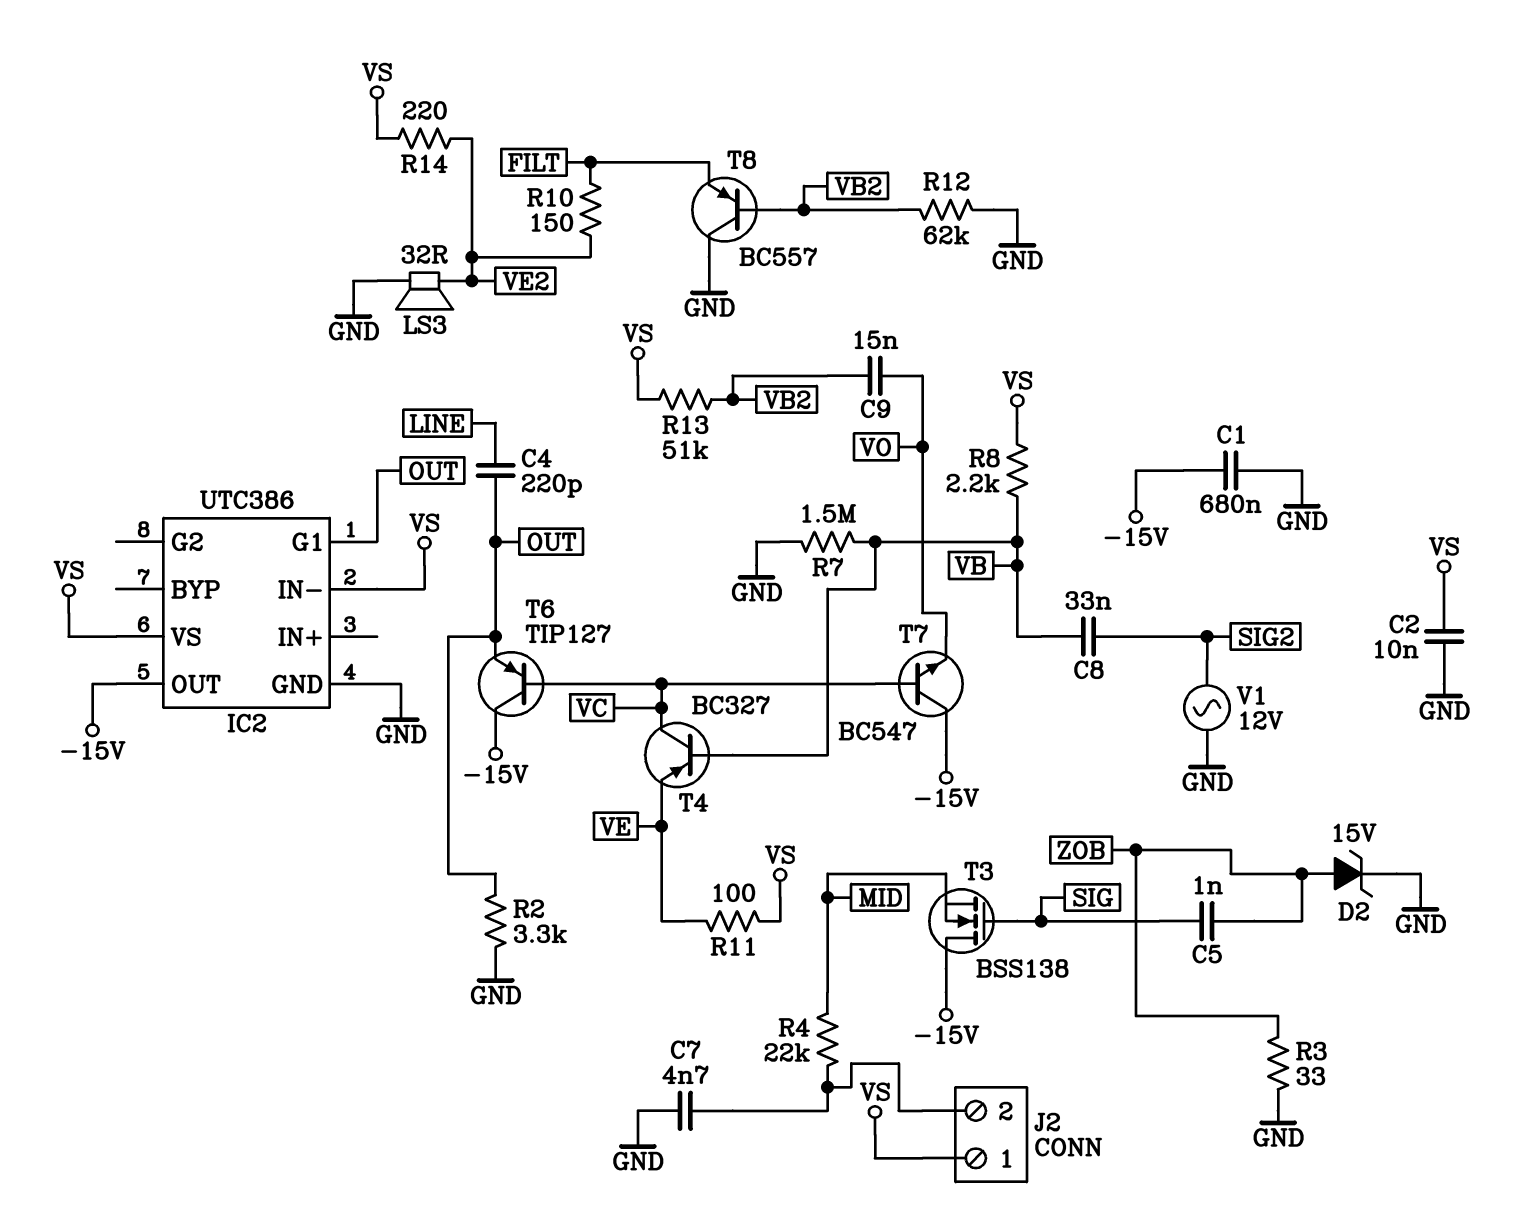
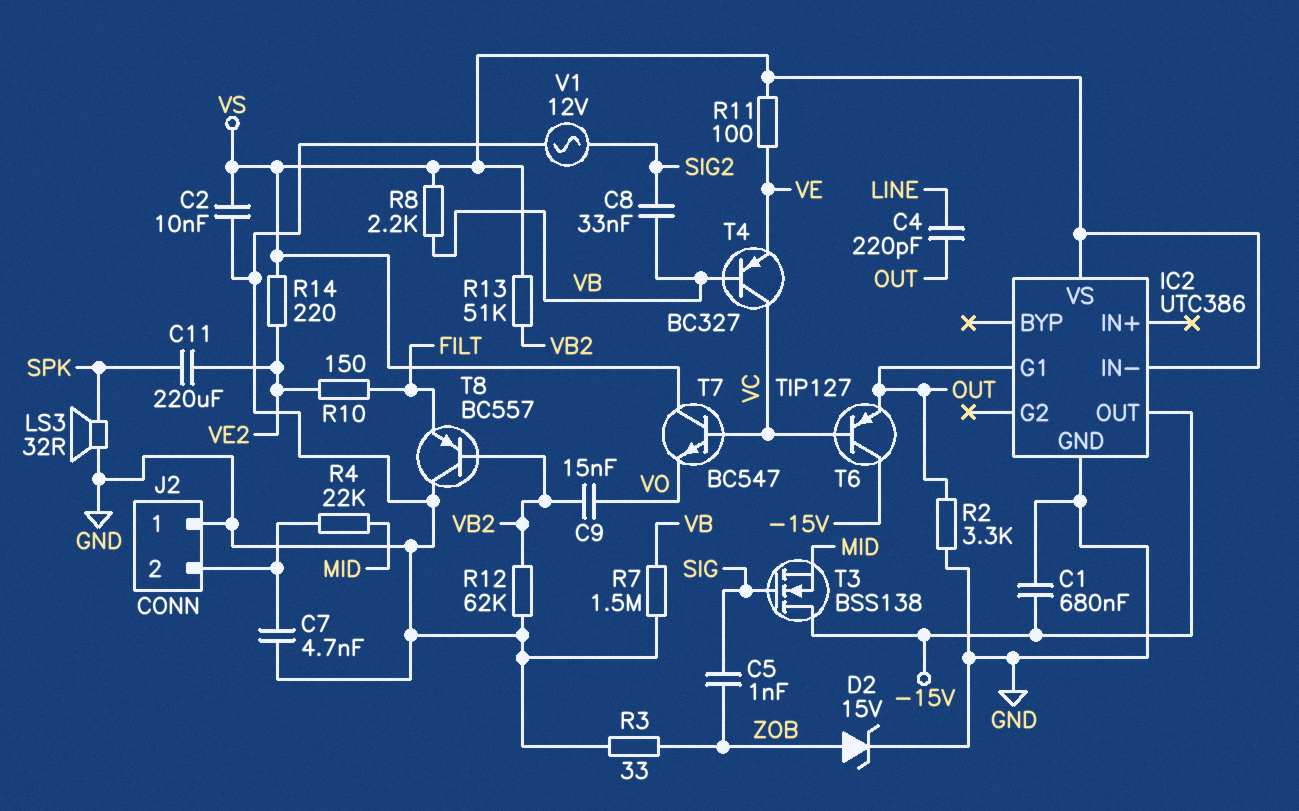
C11: none -> 220uF (SPK, VE2)
J2 pin 1: VS -> GND
LS3: speaker 32R (GND, VE2) -> speaker 32R (GND, SPK)
T7: NPN BC547 (B VC, C -15V, E VO) -> NPN BC547 (B VC, C VS, E VO)

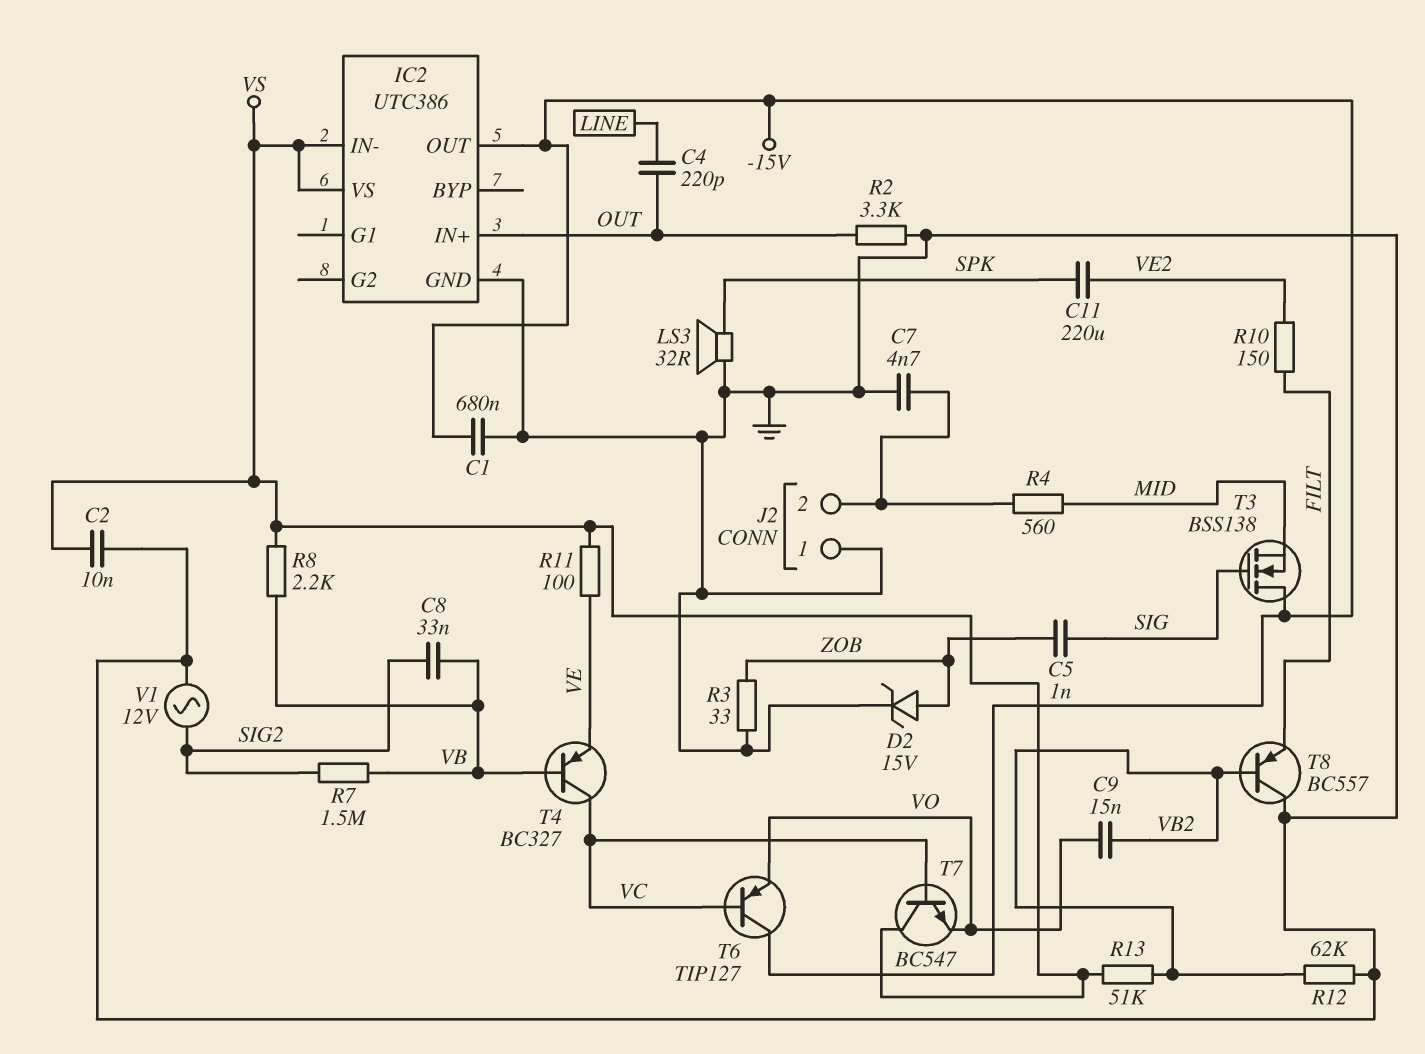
IC2 pin G1: OUT -> none
IC2 pin IN+: none -> OUT
R4: 22k (J2/2, MID) -> 560 (J2/2, MID)
R7: 1.5M (GND, VB) -> 1.5M (SIG2, VB)
R14: 220 (VE2, VS) -> none
T6: PNP TIP127 (B VC, C -15V, E OUT) -> PNP TIP127 (B VC, C -15V, E VO)

